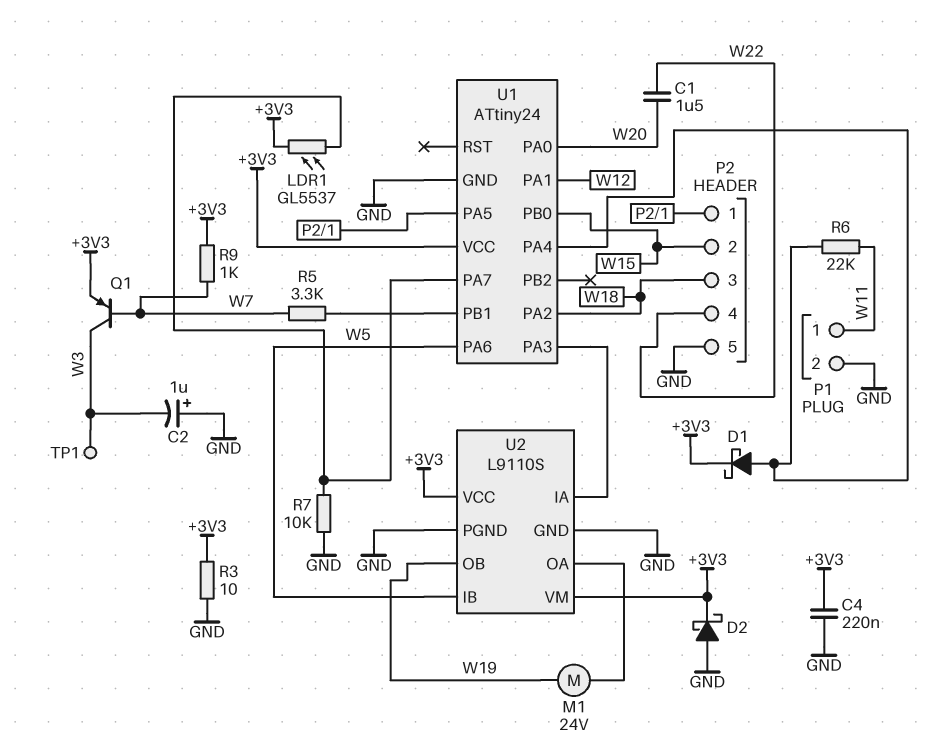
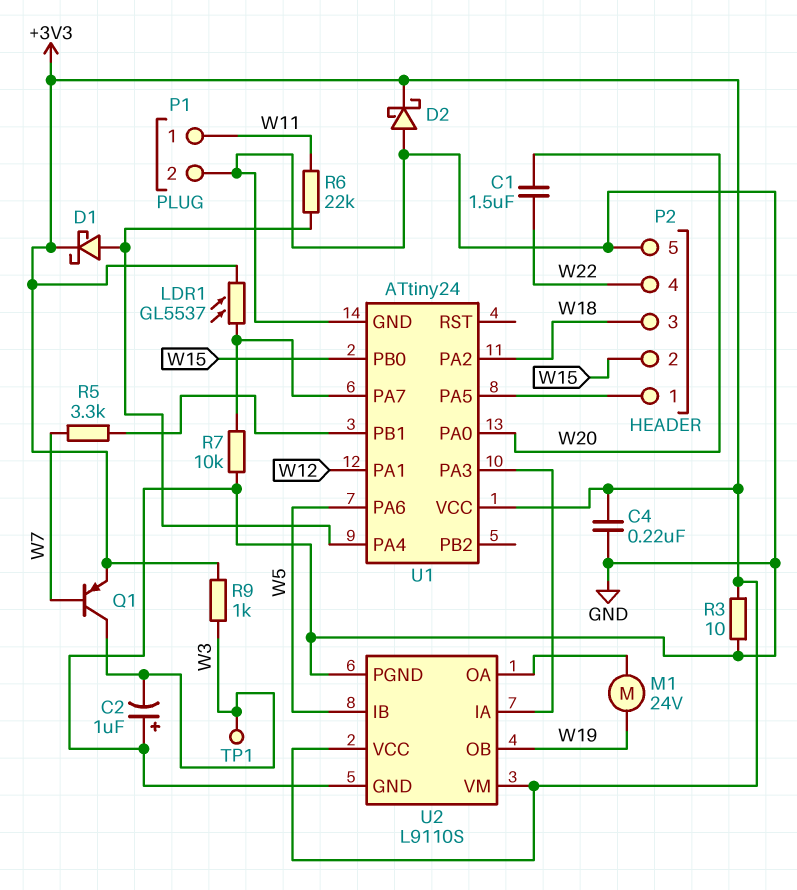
R9: 1k (+3V3, W7) -> 1k (+3V3, W3)

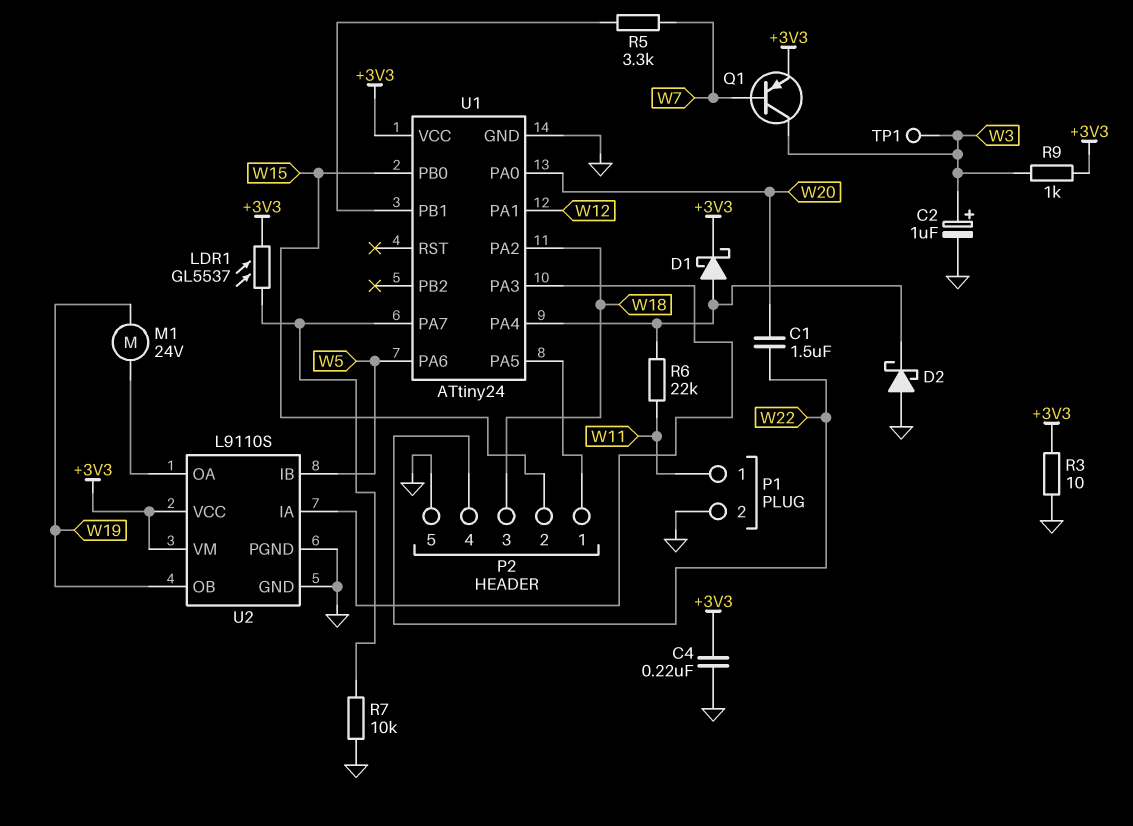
C2: 1uF (plus GND, minus W3) -> 1uF (plus W3, minus GND)
D2: schottky (A GND, K +3V3) -> schottky (A GND, K U1/PA4)

